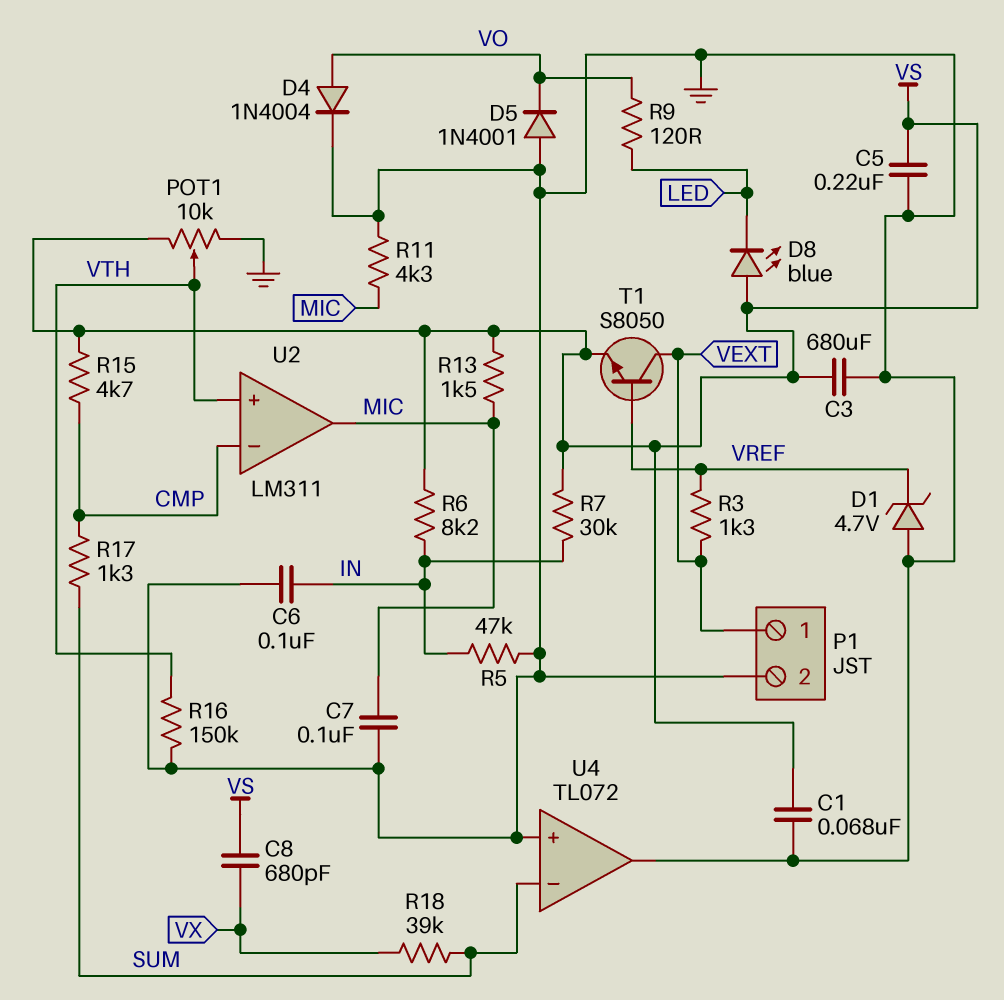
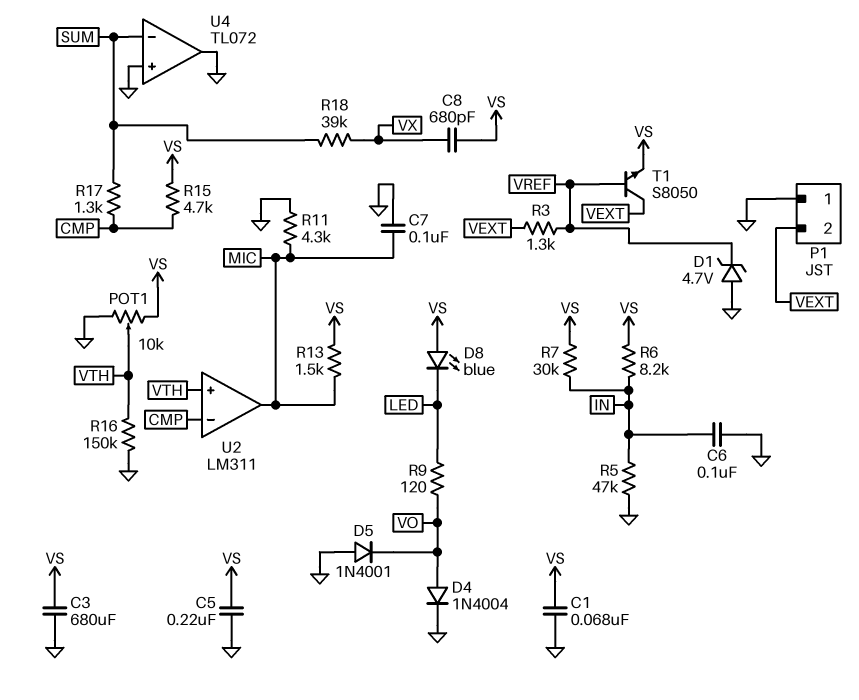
P1 pin 1: VEXT -> GND
P1 pin 2: GND -> VEXT

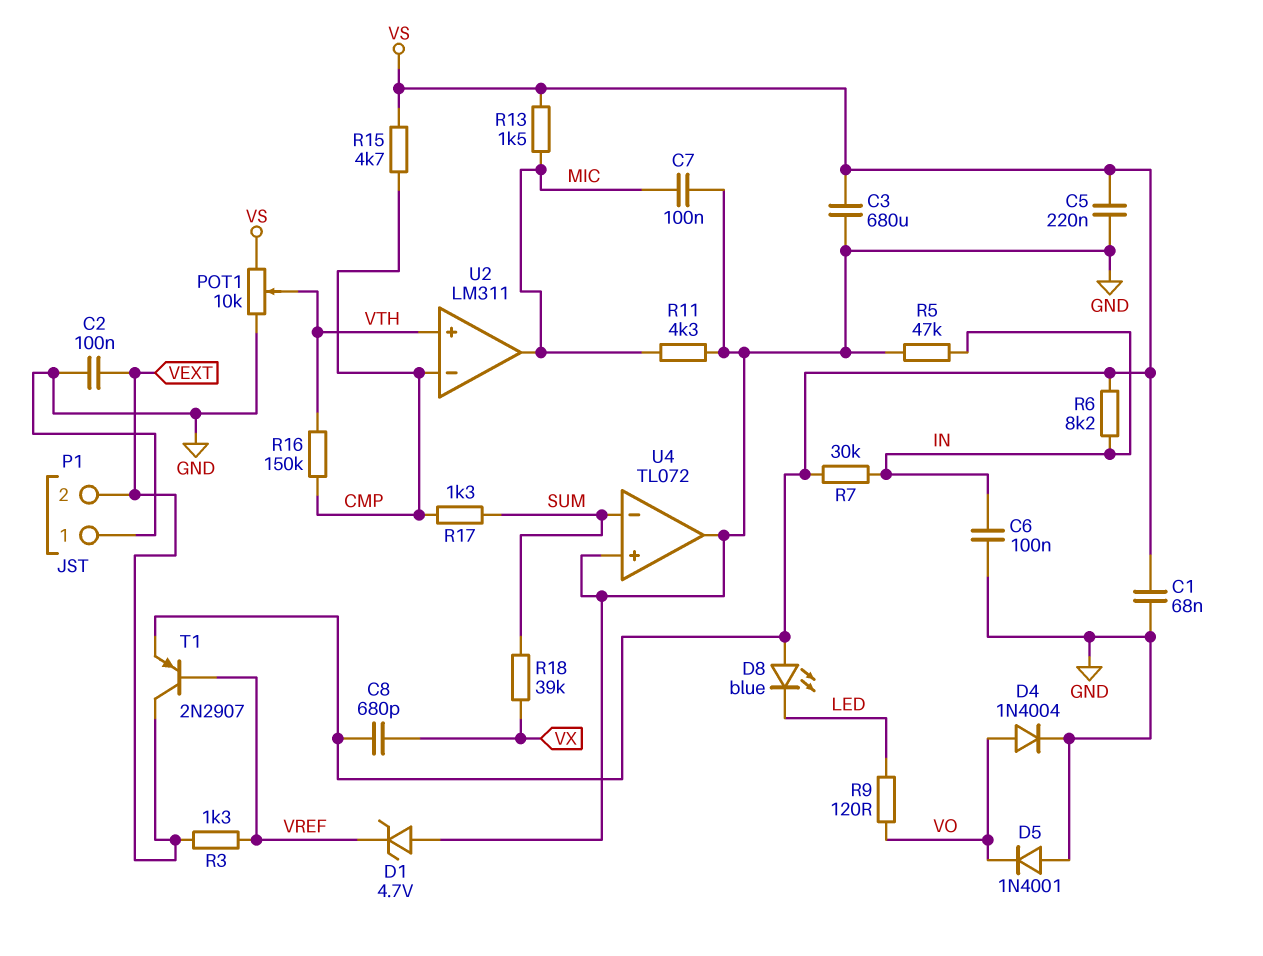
C2: none -> 100nF (GND, VEXT)
R16: 150k (GND, VTH) -> 150k (CMP, VTH)
T1: NPN S8050 (B VREF, C VEXT, E VS) -> PNP 2N2907 (B VREF, C VEXT, E VS)

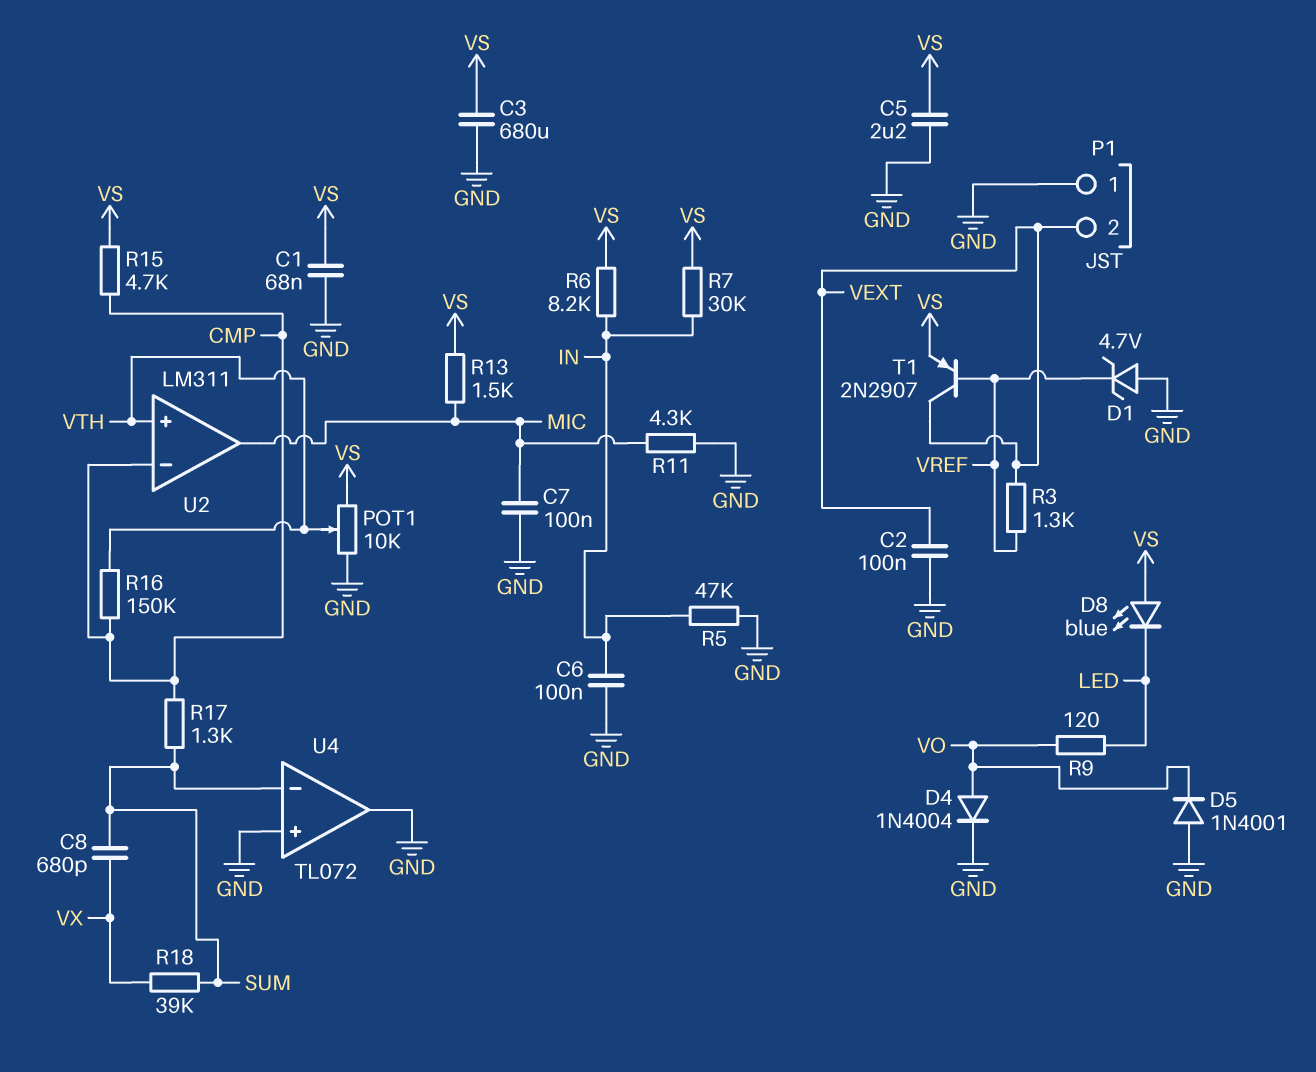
C5: 220nF (GND, VS) -> 2.2uF (GND, VS)
C8: 680pF (VS, VX) -> 680pF (SUM, VX)

